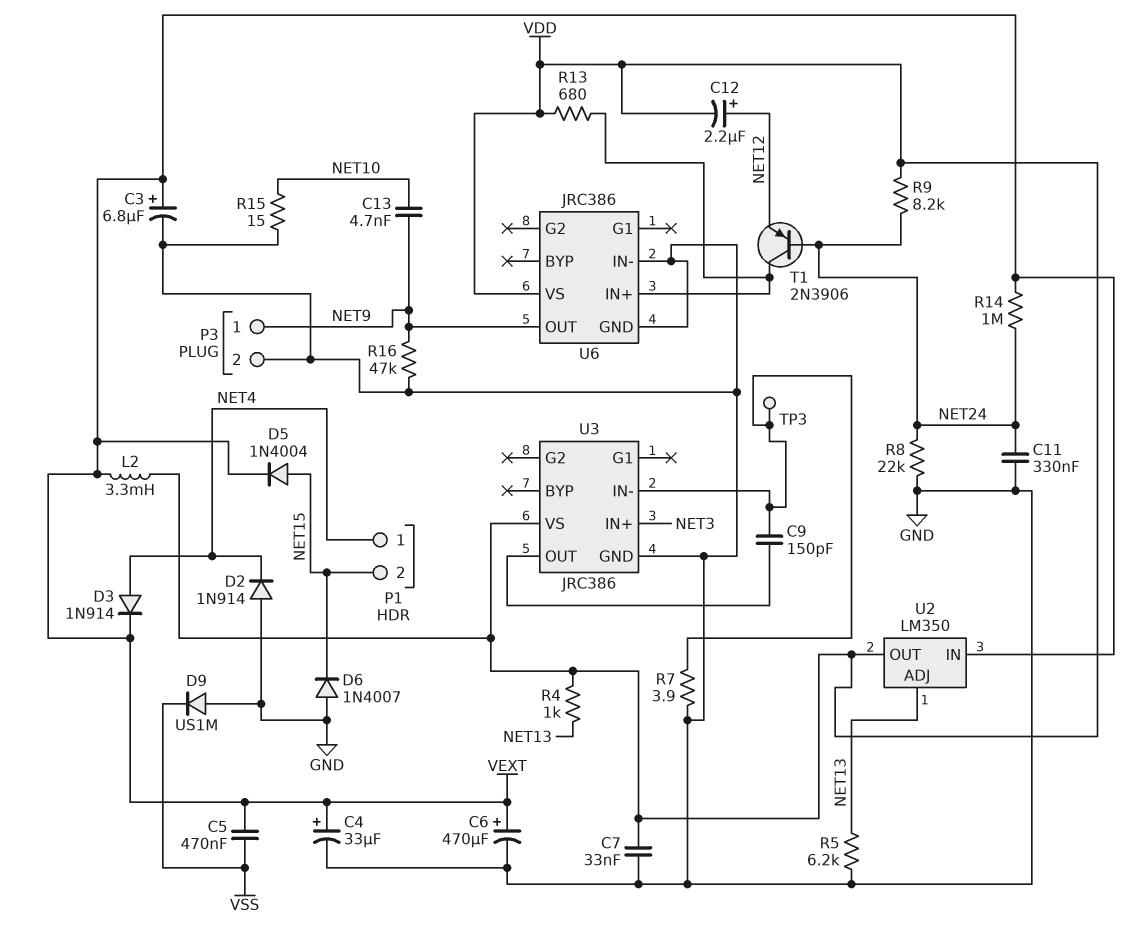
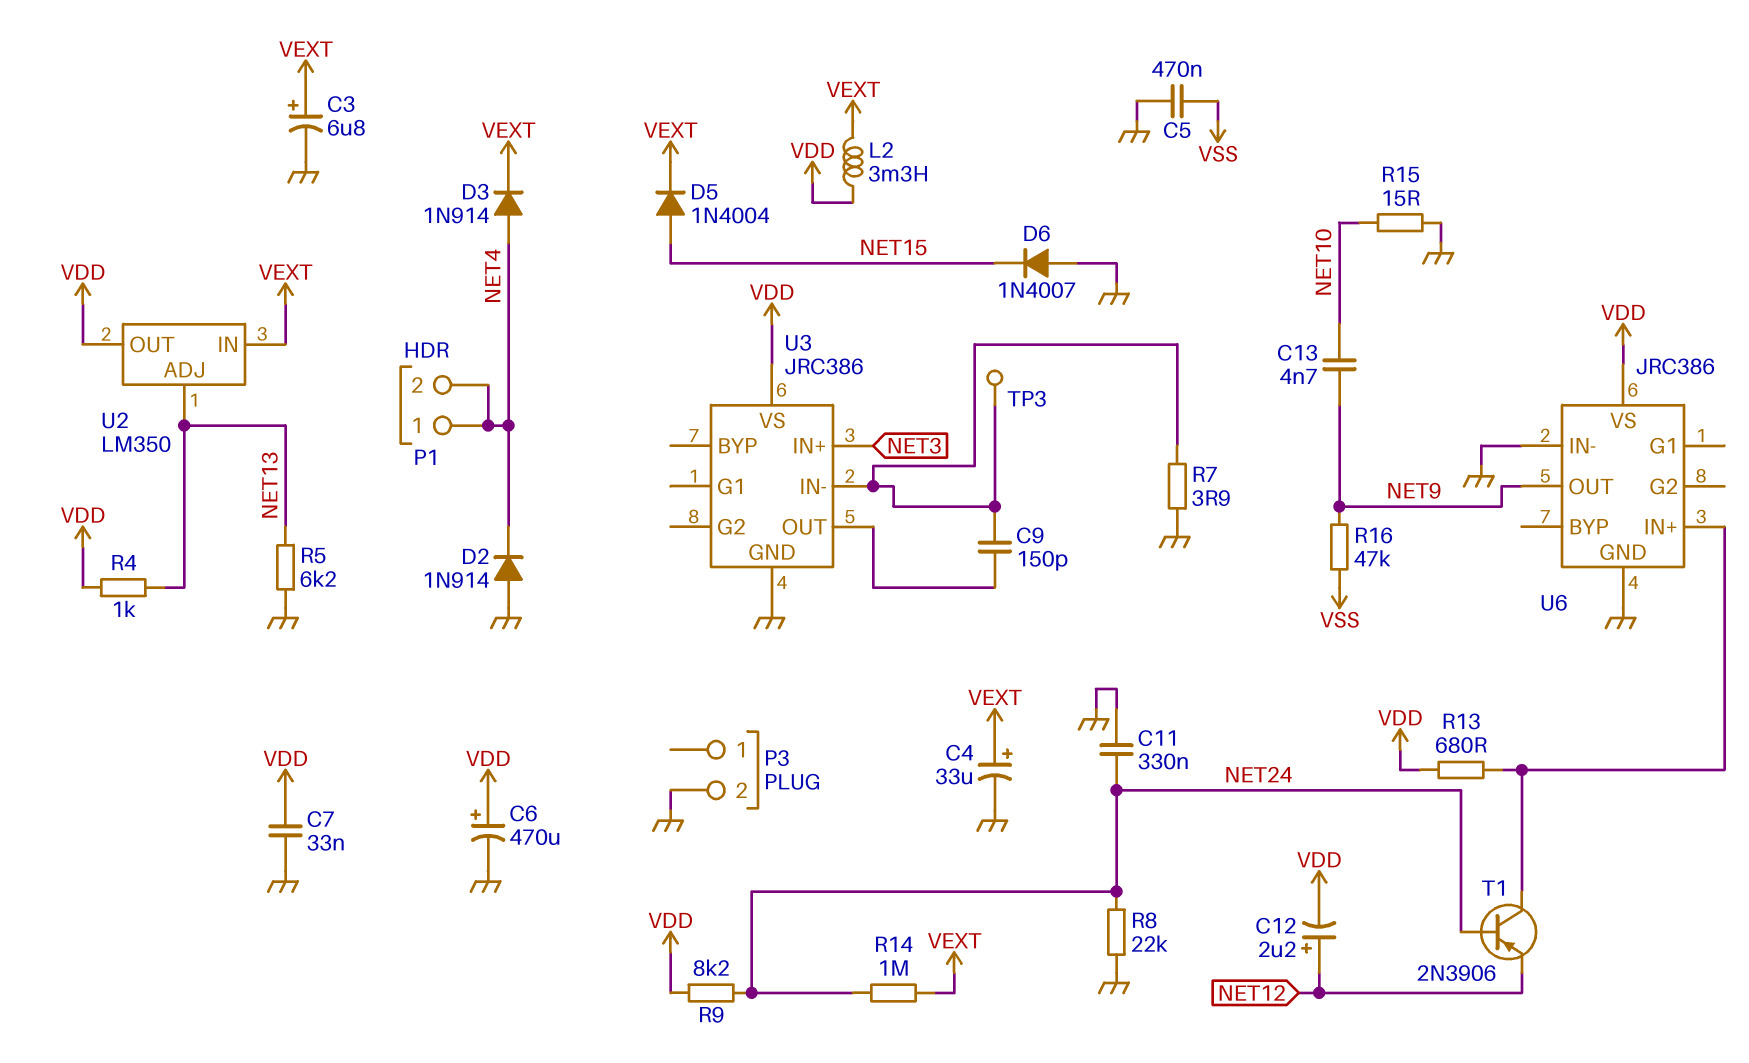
C5: 470nF (VEXT, VSS) -> 470nF (GND, VSS)
C6: 470uF (plus VEXT, minus GND) -> 470uF (plus VDD, minus GND)
D9: diode US1M (A GND, K VSS) -> none
P1 pin 2: NET15 -> NET4
P3 pin 1: NET9 -> none
R16: 47k (GND, NET9) -> 47k (NET9, VSS)

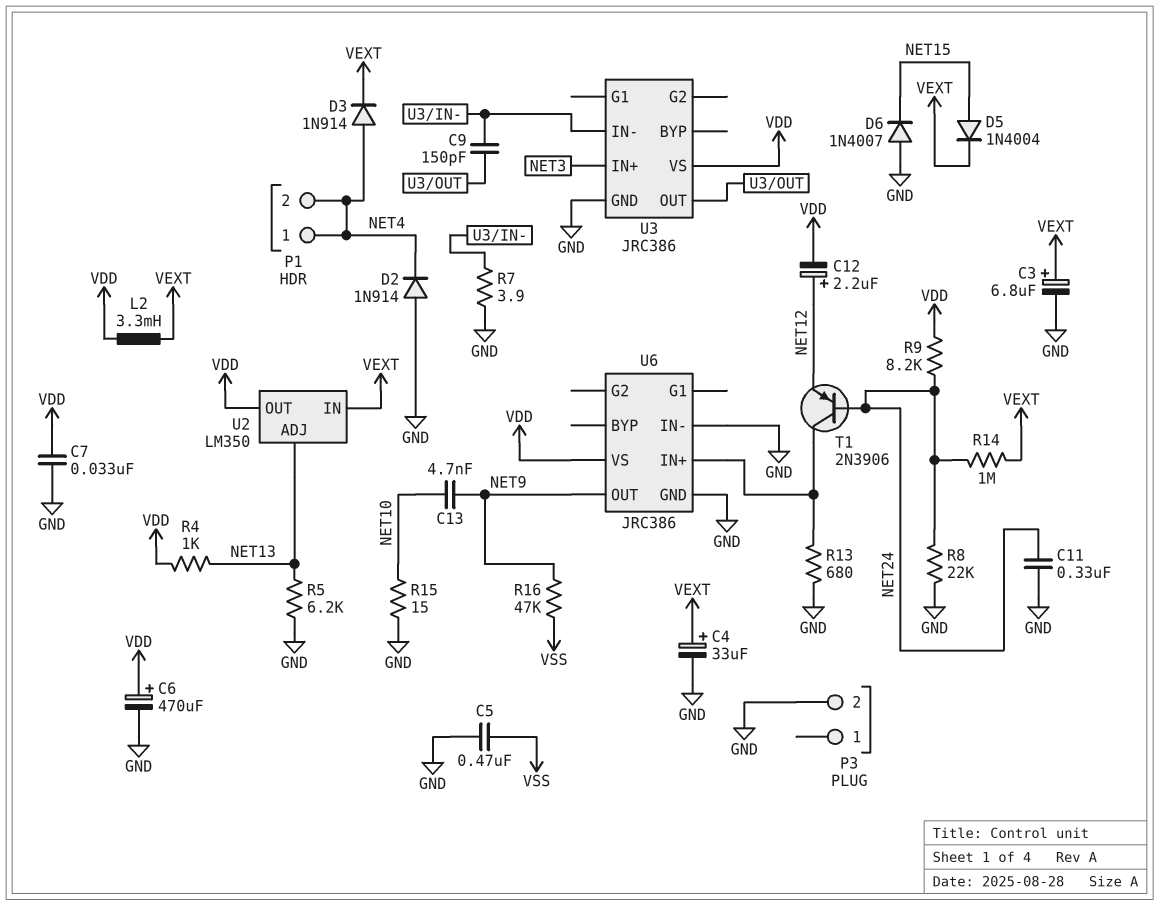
R13: 680 (U6/IN+, VDD) -> 680 (GND, U6/IN+)
TP3: test point (U3/IN-) -> none

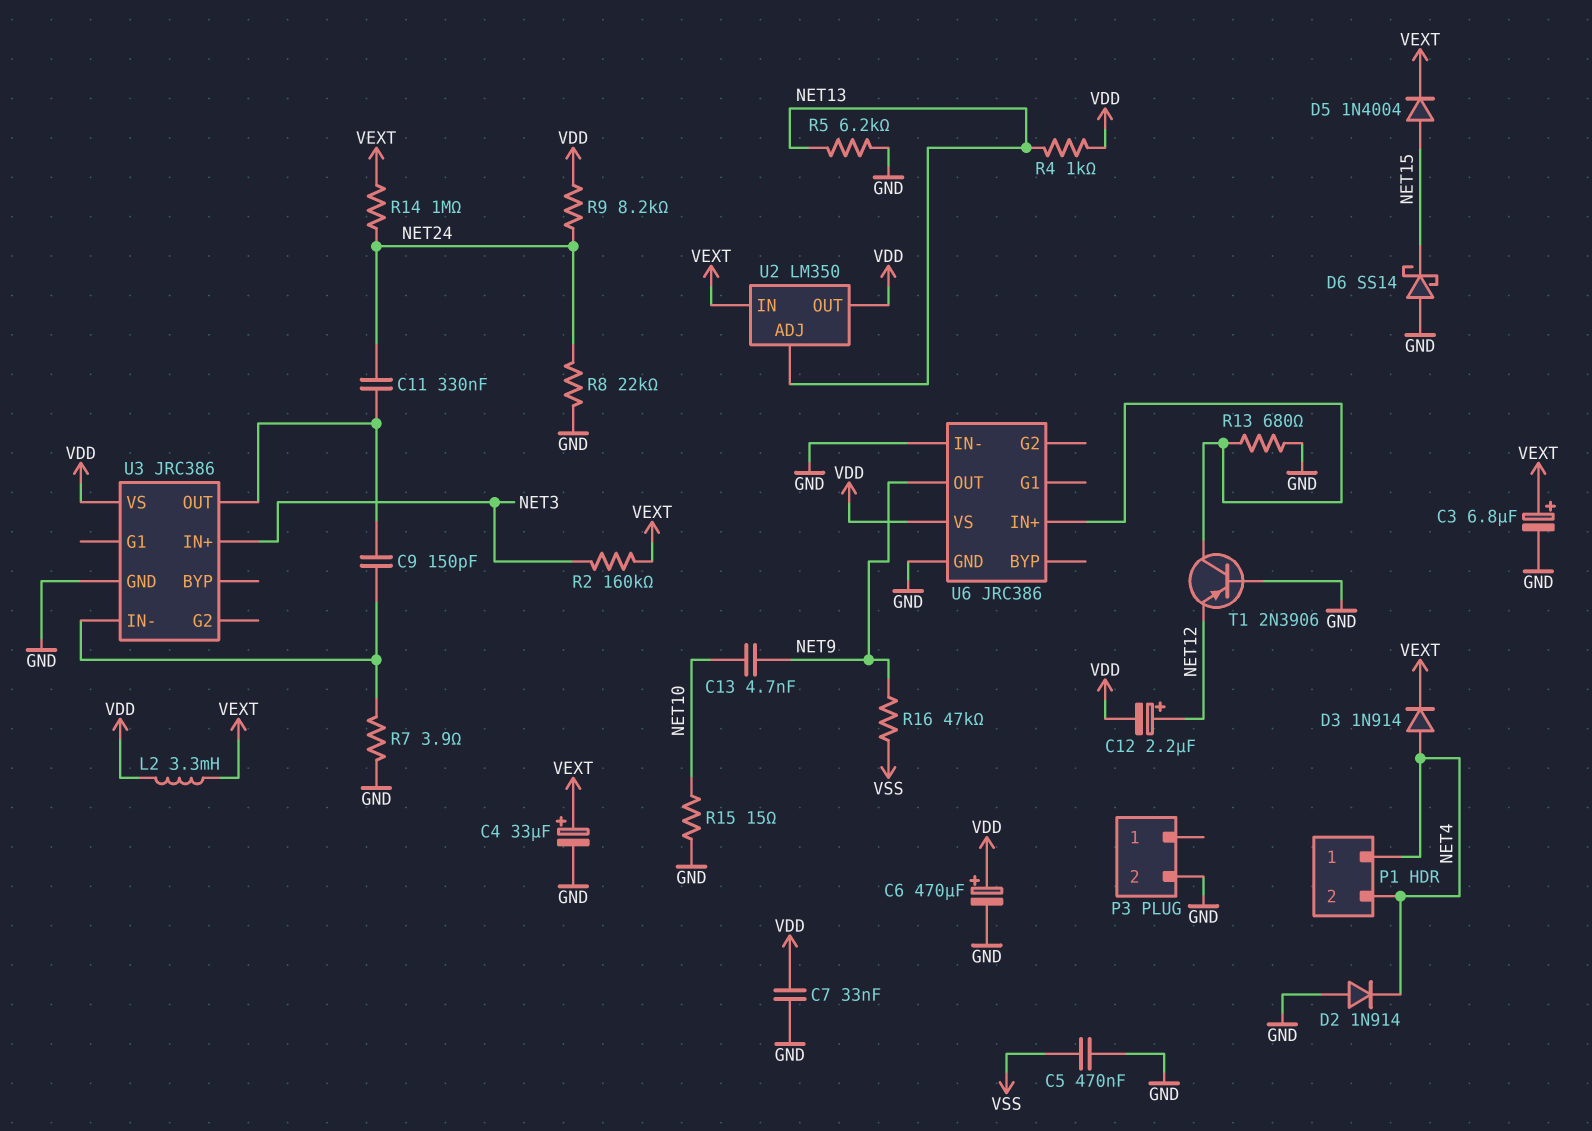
C11: 330nF (GND, NET24) -> 330nF (NET24, U3/OUT)
D6: diode 1N4007 (A GND, K NET15) -> schottky SS14 (A GND, K NET15)
R2: none -> 160k (NET3, VEXT)
T1: PNP 2N3906 (B NET24, C U6/IN+, E NET12) -> PNP 2N3906 (B GND, C U6/IN+, E NET12)

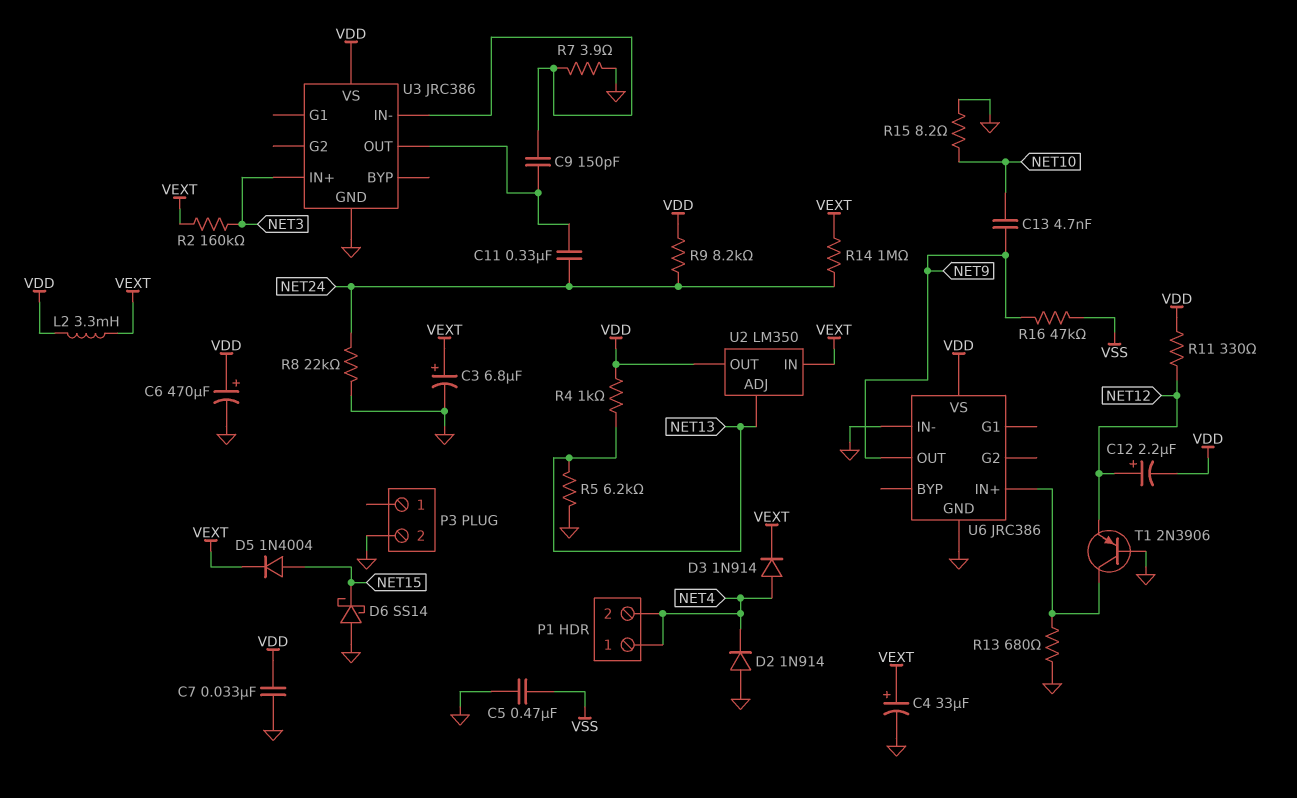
R11: none -> 330 (NET12, VDD)
R15: 15 (GND, NET10) -> 8.2 (GND, NET10)

